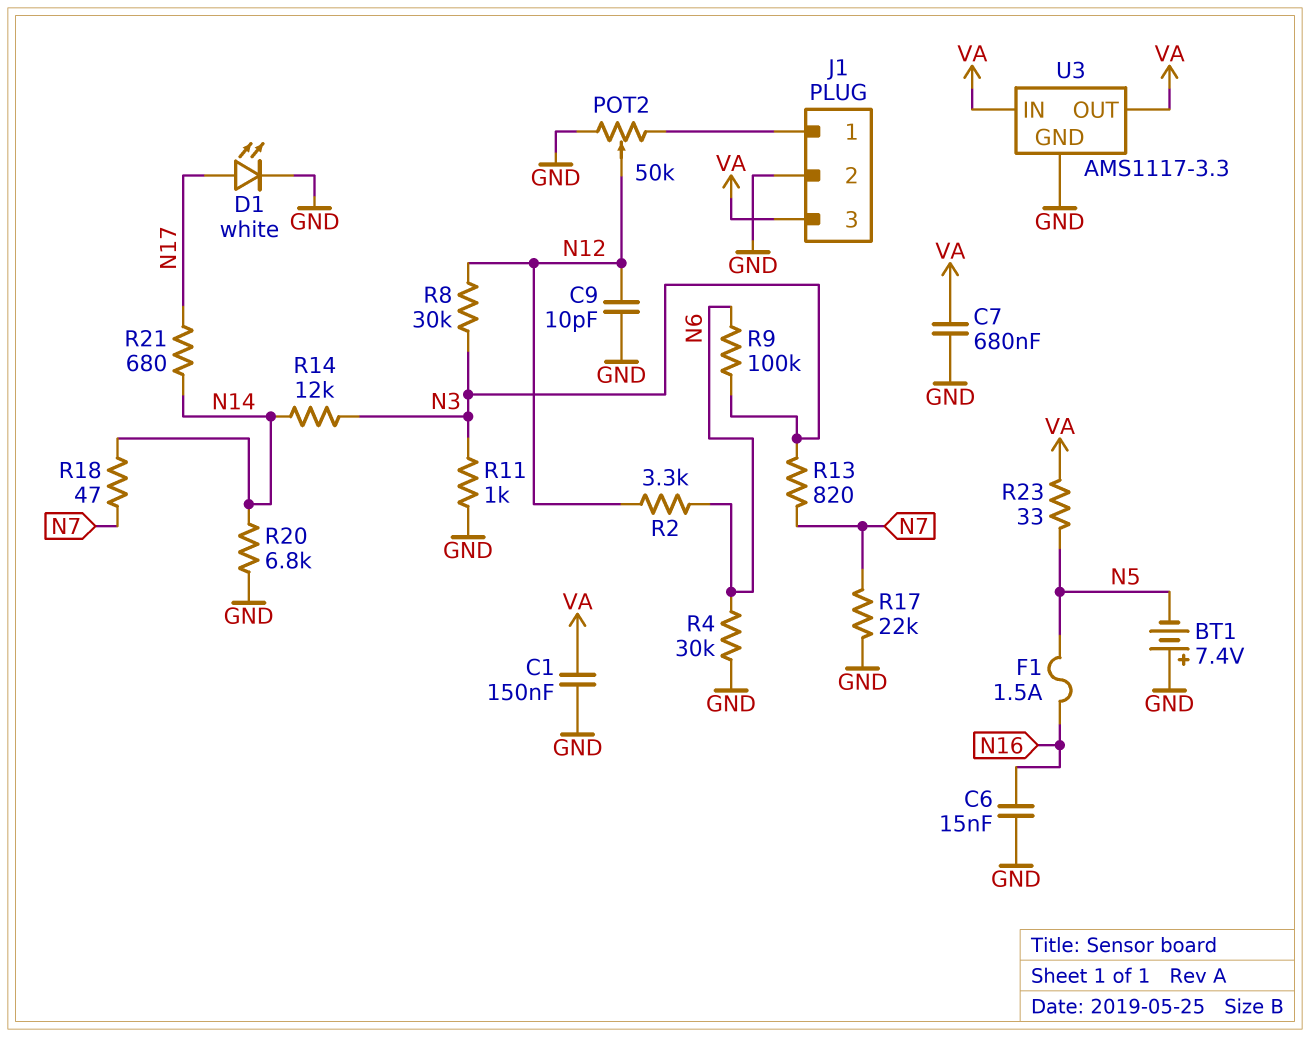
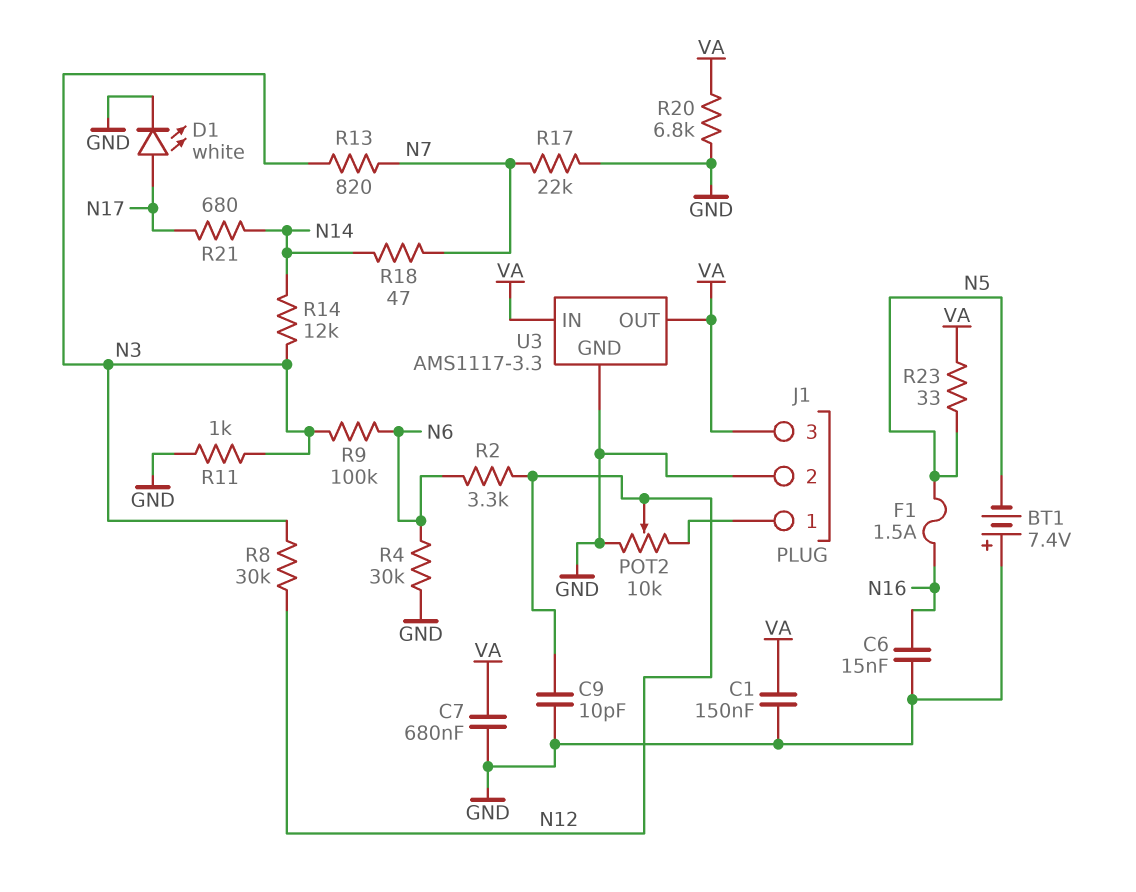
POT2: 50k (GND, J1/1, wiper N12) -> 10k (GND, J1/1, wiper N12)
R20: 6.8k (GND, N14) -> 6.8k (GND, VA)

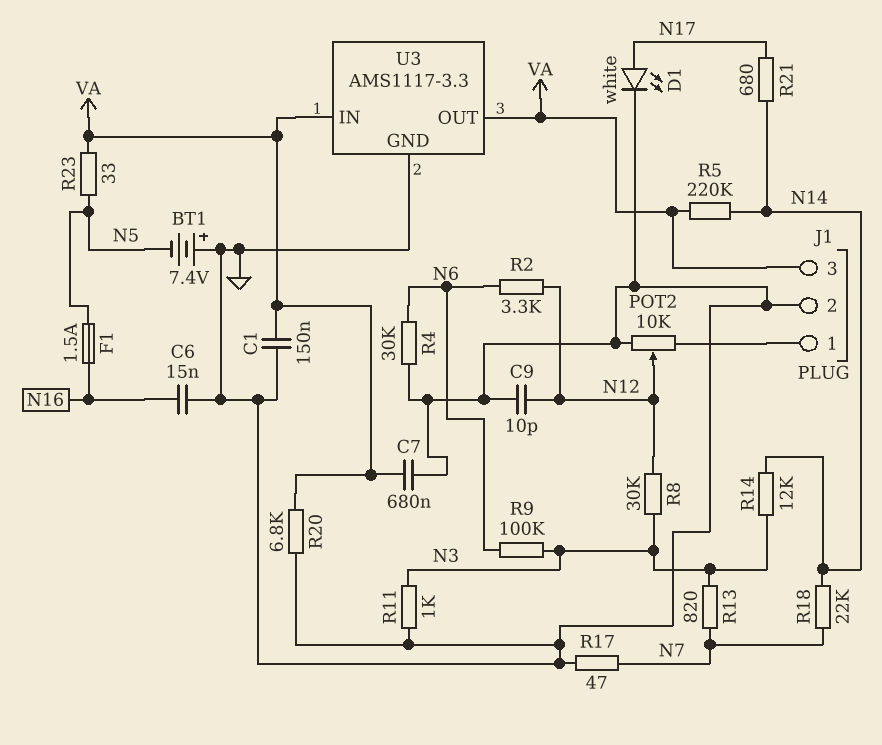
R5: none -> 220k (N14, VA)
R17: 22k (GND, N7) -> 47 (GND, N7)
R18: 47 (N7, N14) -> 22k (N7, N14)

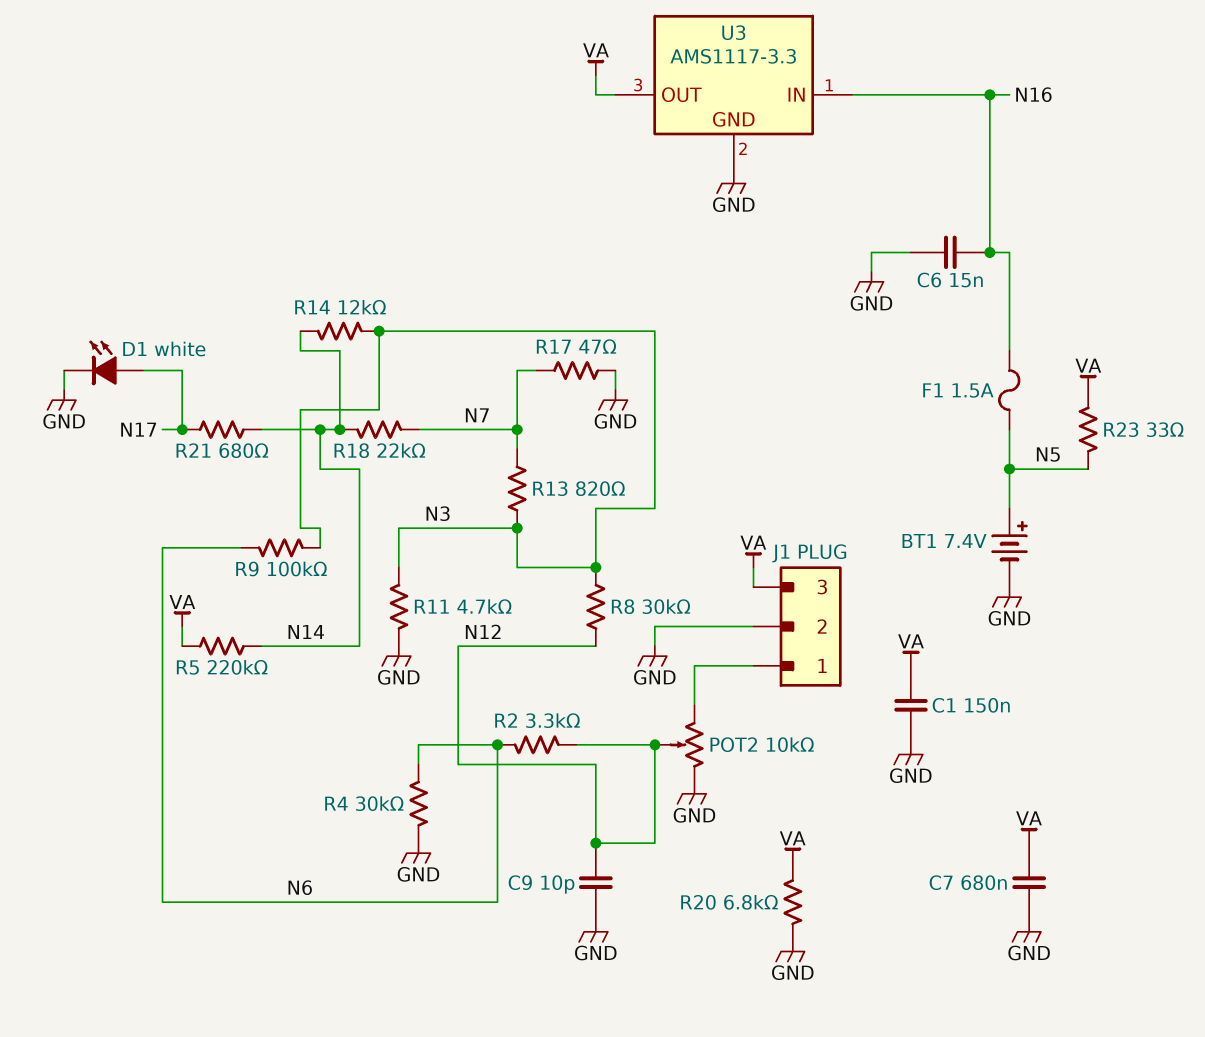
BT1: 7.4V (plus GND, minus N5) -> 7.4V (plus N5, minus GND)
R11: 1k (GND, N3) -> 4.7k (GND, N3)
U3 pin IN: VA -> N16

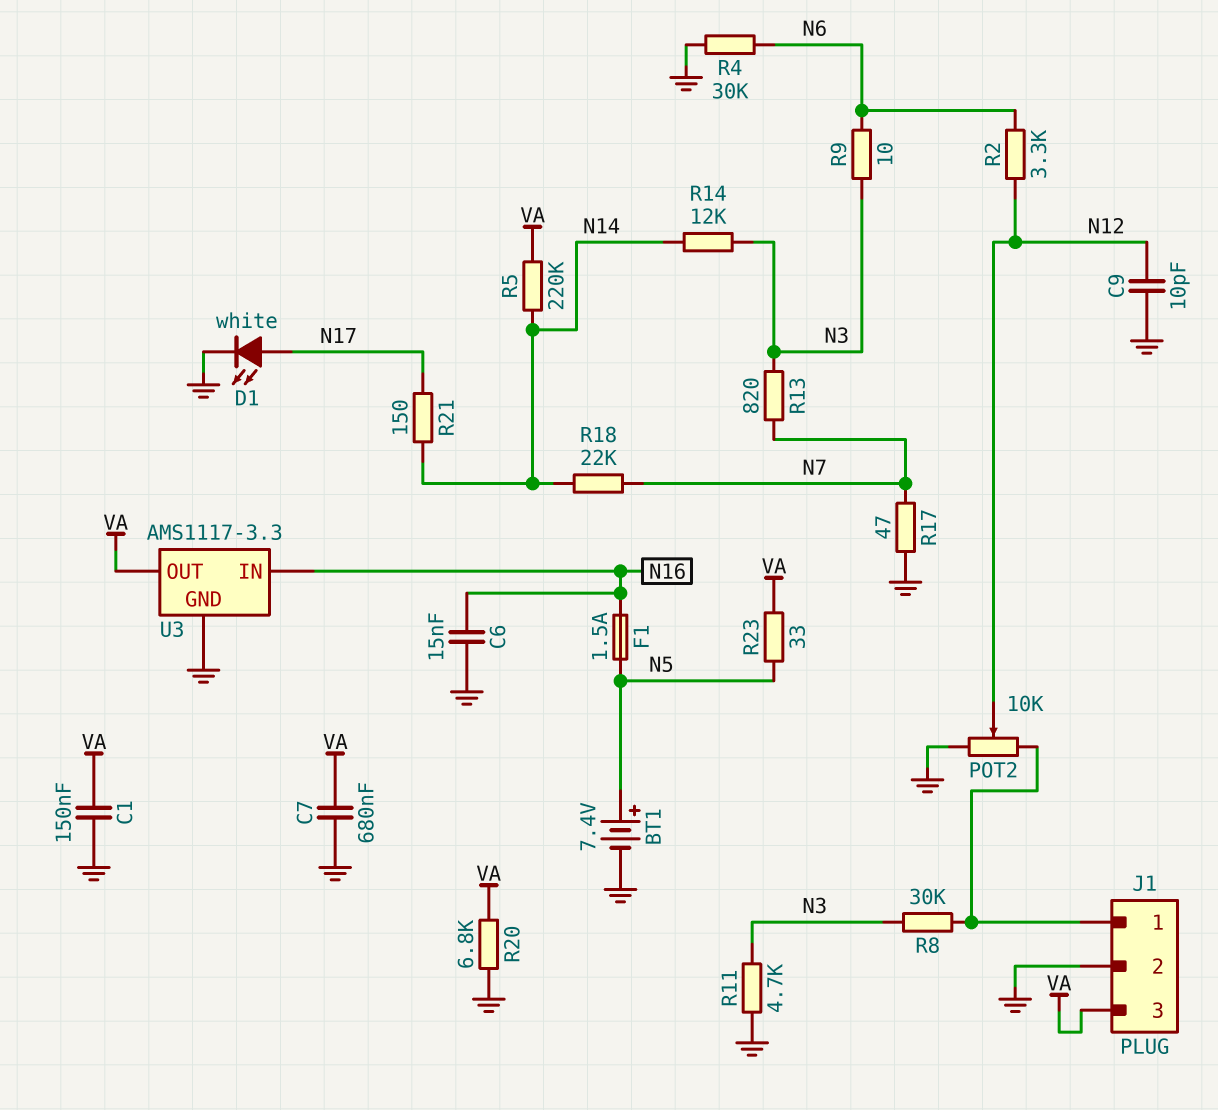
R8: 30k (N3, N12) -> 30k (J1/1, N3)
R9: 100k (N3, N6) -> 10 (N3, N6)
R21: 680 (N14, N17) -> 150 (N14, N17)

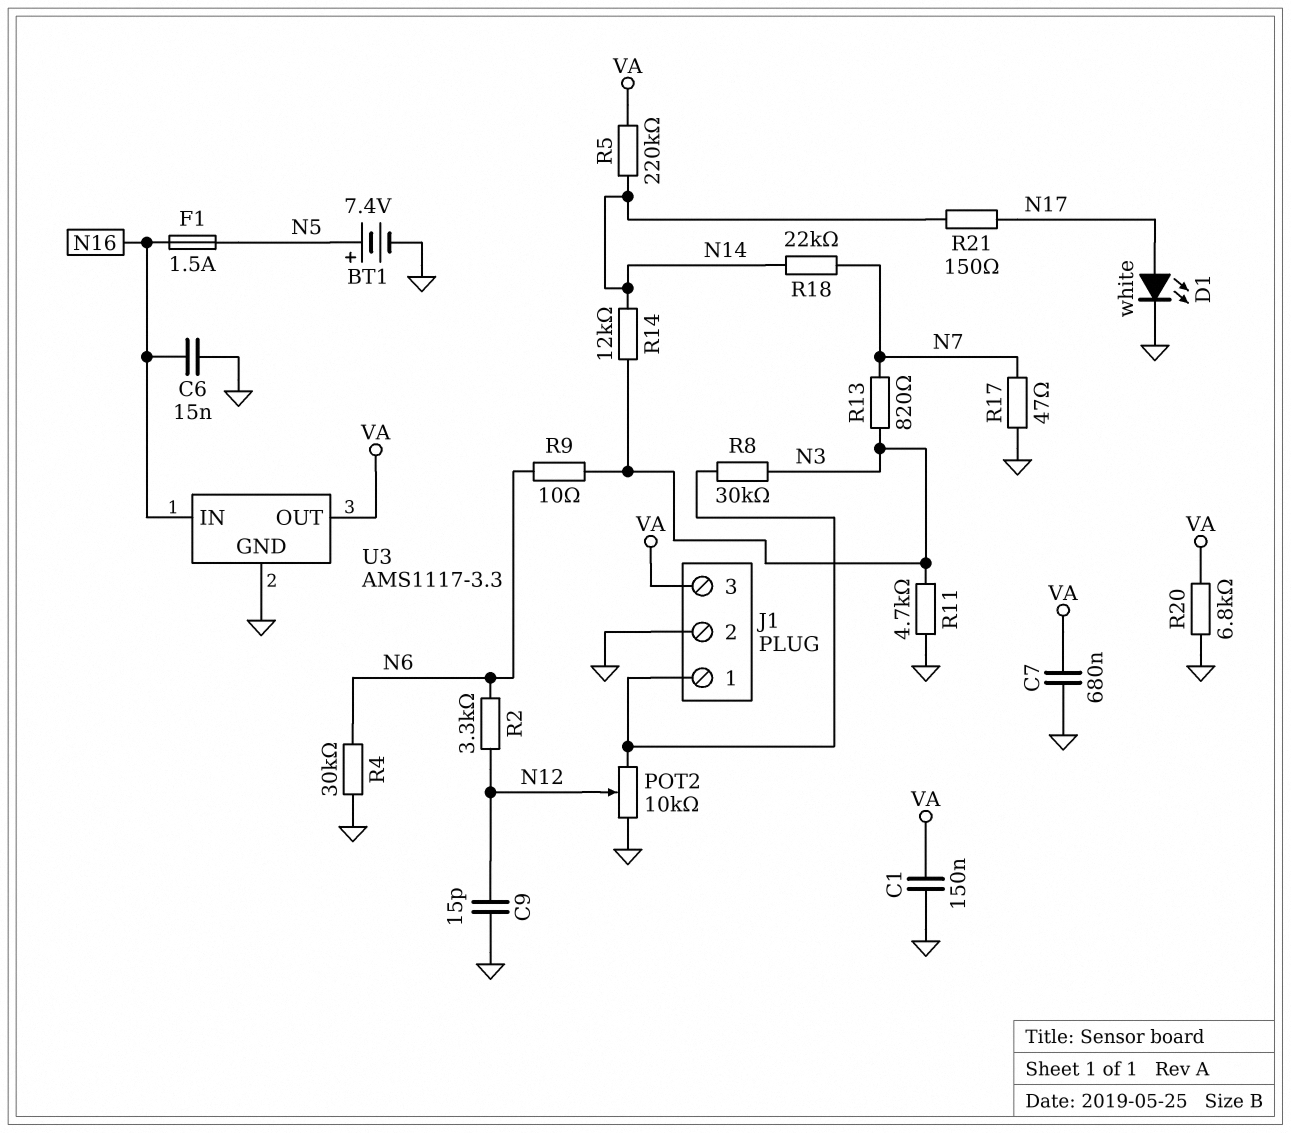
C9: 10pF (GND, N12) -> 15pF (GND, N12)
R23: 33 (N5, VA) -> none

